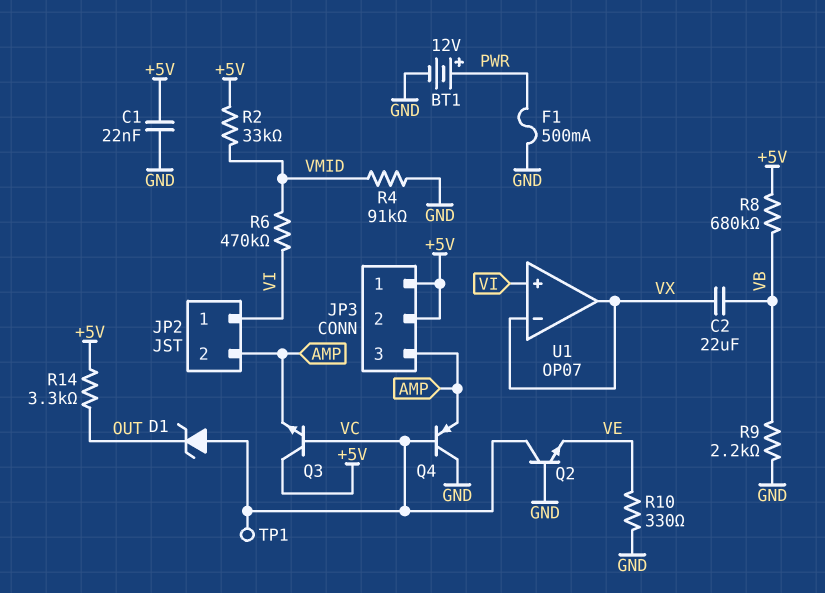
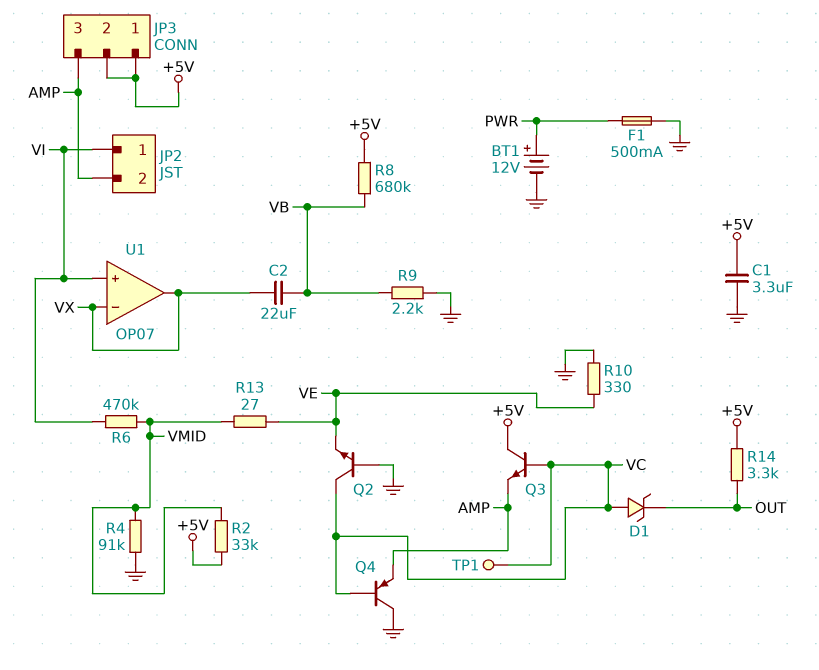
C1: 22nF (+5V, GND) -> 3.3uF (+5V, GND)
R13: none -> 27 (VE, VMID)

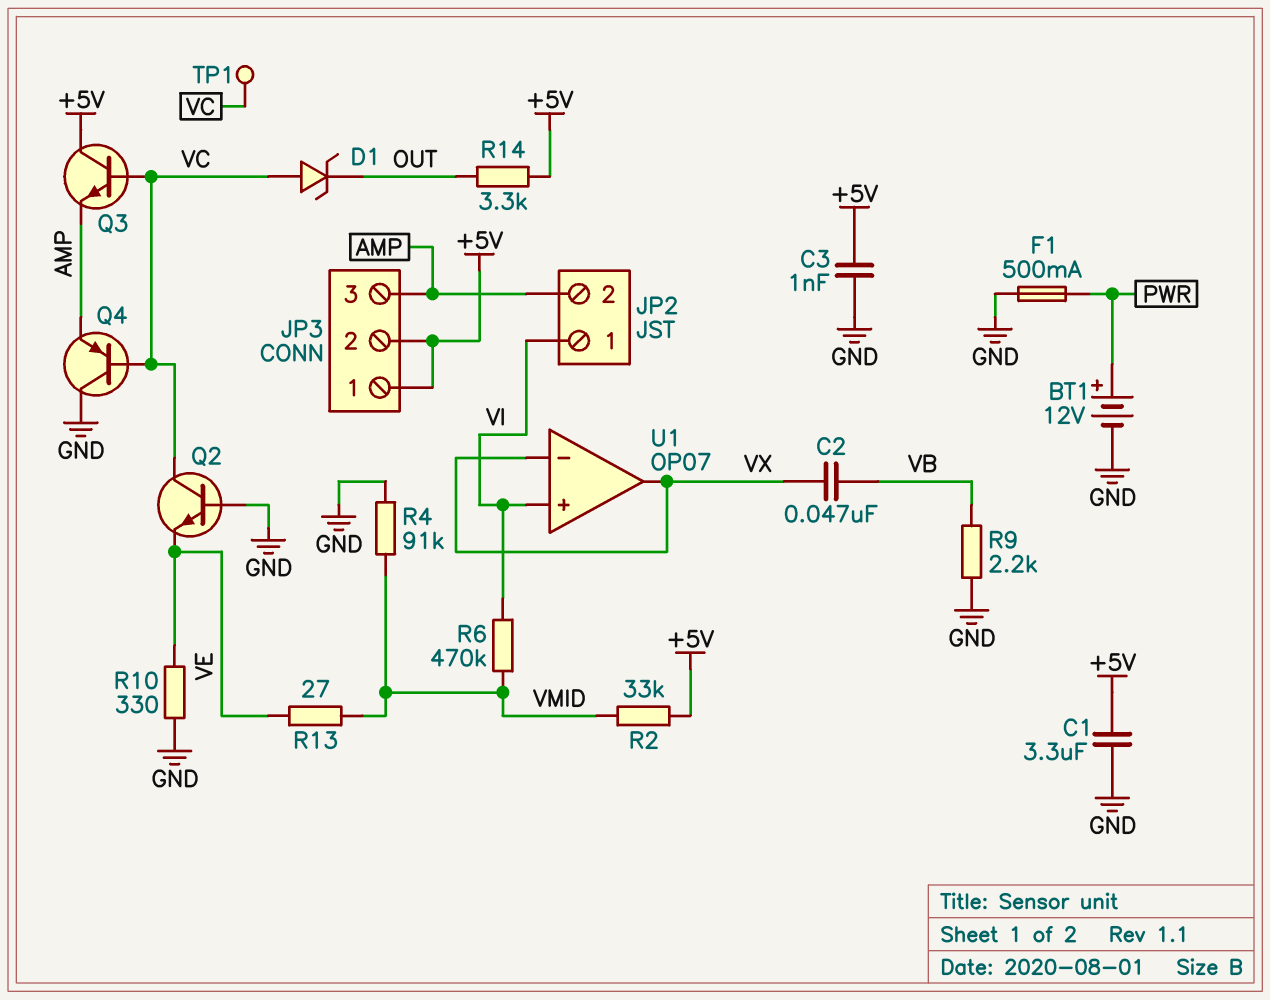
C2: 22uF (VB, VX) -> 47nF (VB, VX)
C3: none -> 1nF (+5V, GND)
R8: 680k (+5V, VB) -> none

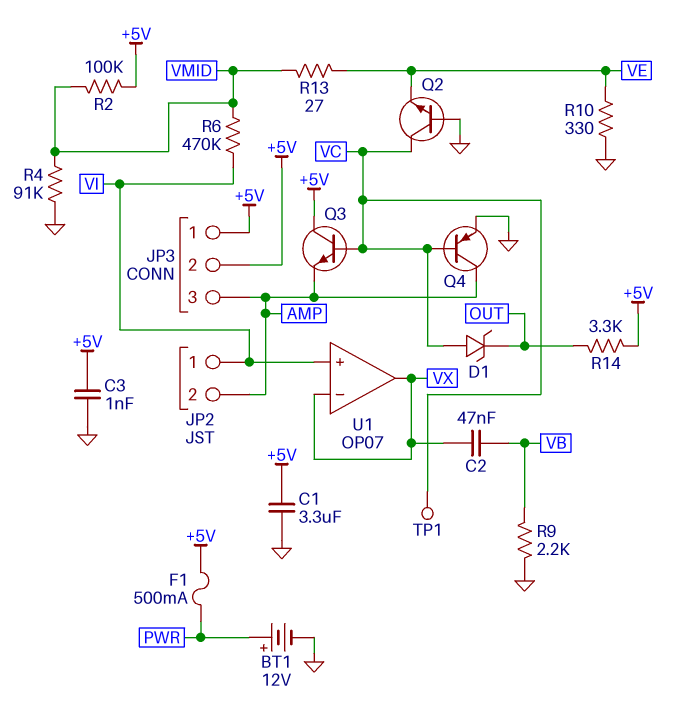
F1: 500mA (GND, PWR) -> 500mA (+5V, PWR)
Q4: PNP (B VC, C GND, E AMP) -> PNP (B VC, C AMP, E GND)
R2: 33k (+5V, VMID) -> 100k (+5V, VMID)

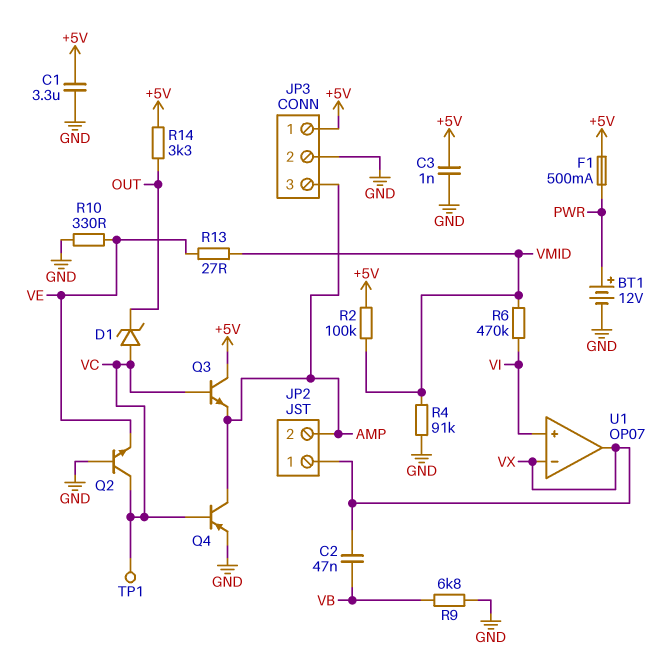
JP2 pin 1: VI -> VX
JP3 pin 2: +5V -> GND
R9: 2.2k (GND, VB) -> 6.8k (GND, VB)

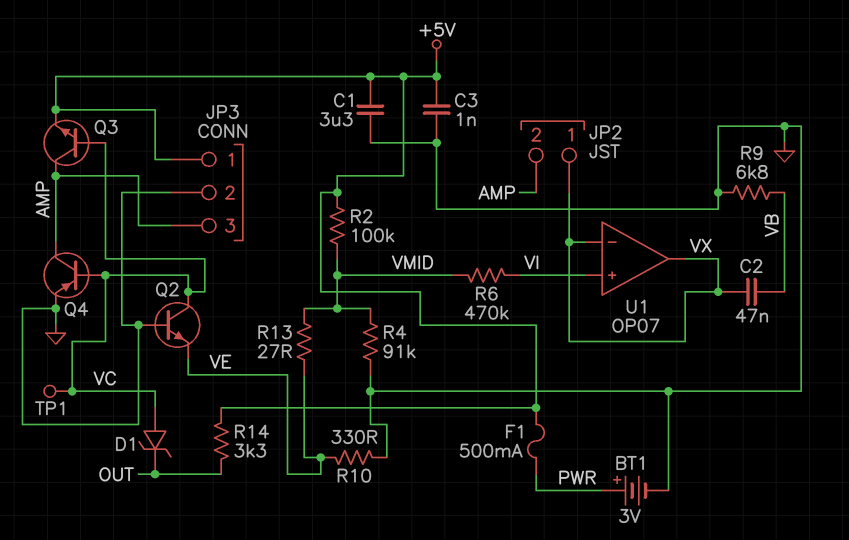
BT1: 12V (plus PWR, minus GND) -> 3V (plus PWR, minus GND)
Q3: NPN (B VC, C +5V, E AMP) -> NPN (B VC, C AMP, E +5V)

